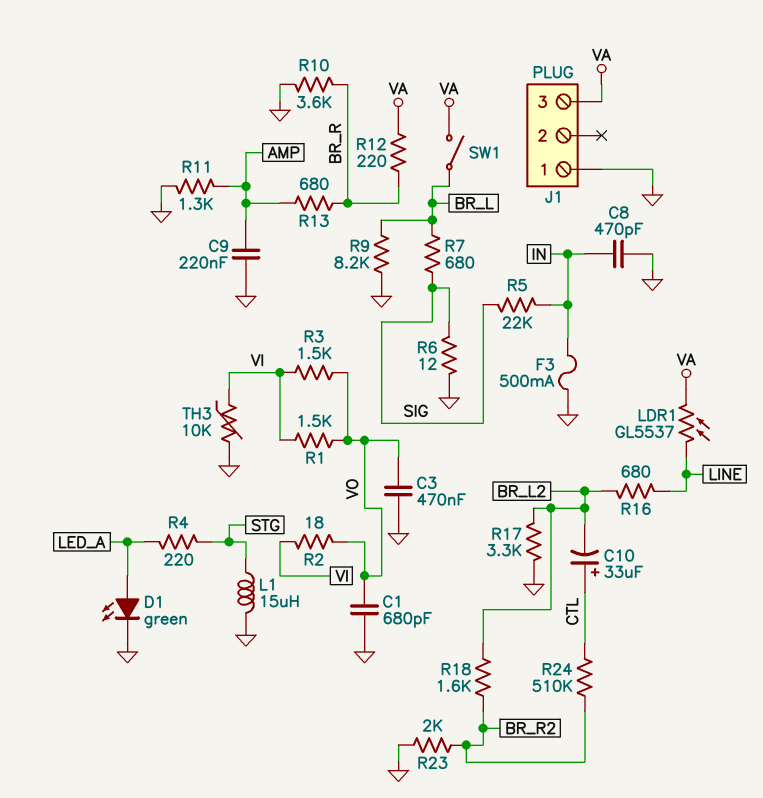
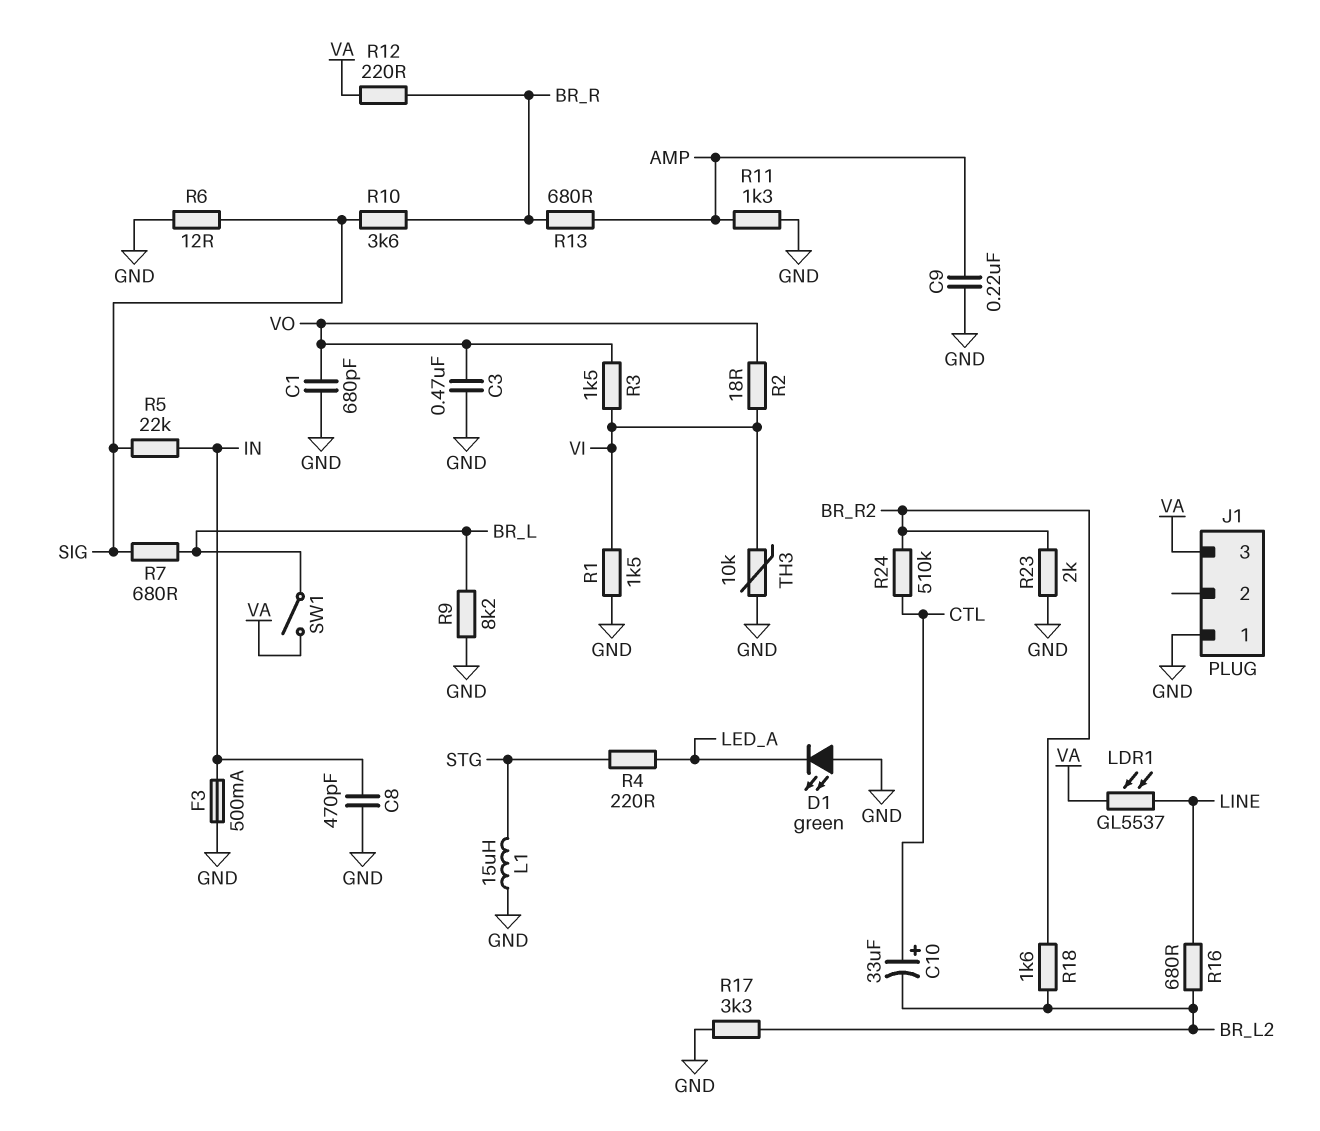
D1: LED green (A LED_A, K GND) -> LED green (A GND, K LED_A)
R1: 1.5k (VI, VO) -> 1.5k (GND, VI)
R10: 3.6k (BR_R, GND) -> 3.6k (BR_R, SIG)

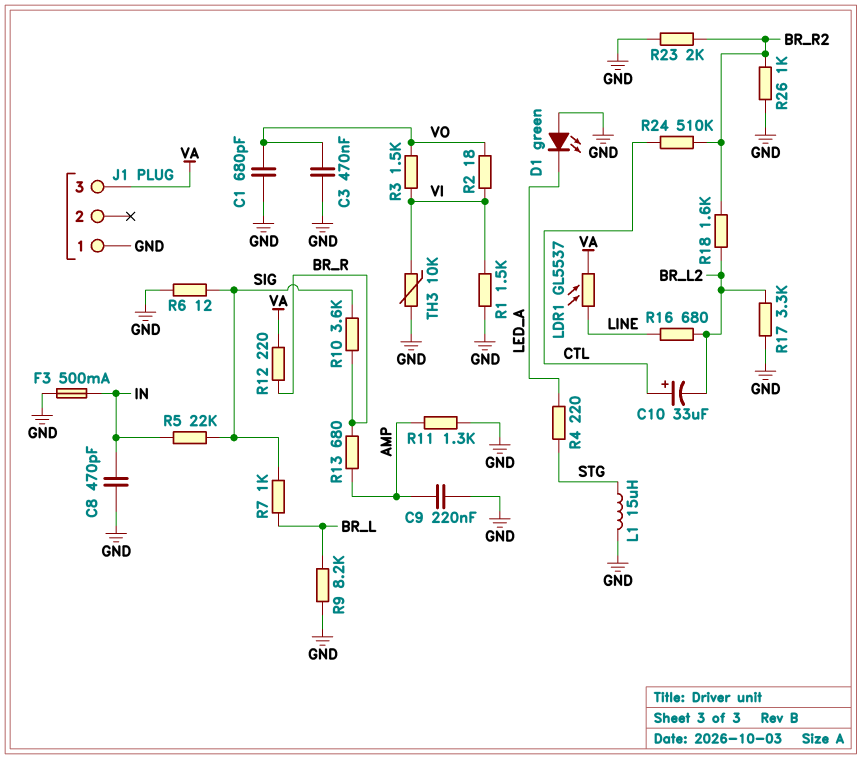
R7: 680 (BR_L, SIG) -> 1k (BR_L, SIG)
R26: none -> 1k (BR_R2, GND)
SW1: switch (BR_L, VA) -> none

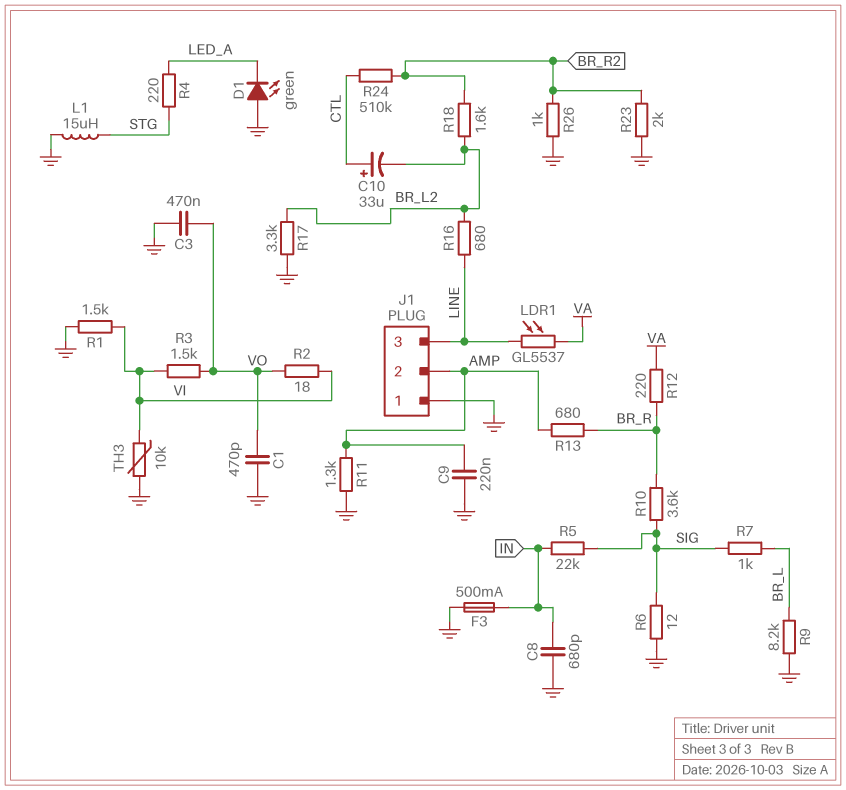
C1: 680pF (GND, VO) -> 470pF (GND, VO)
C8: 470pF (GND, IN) -> 680pF (GND, IN)
J1 pin 2: none -> AMP
J1 pin 3: VA -> LINE

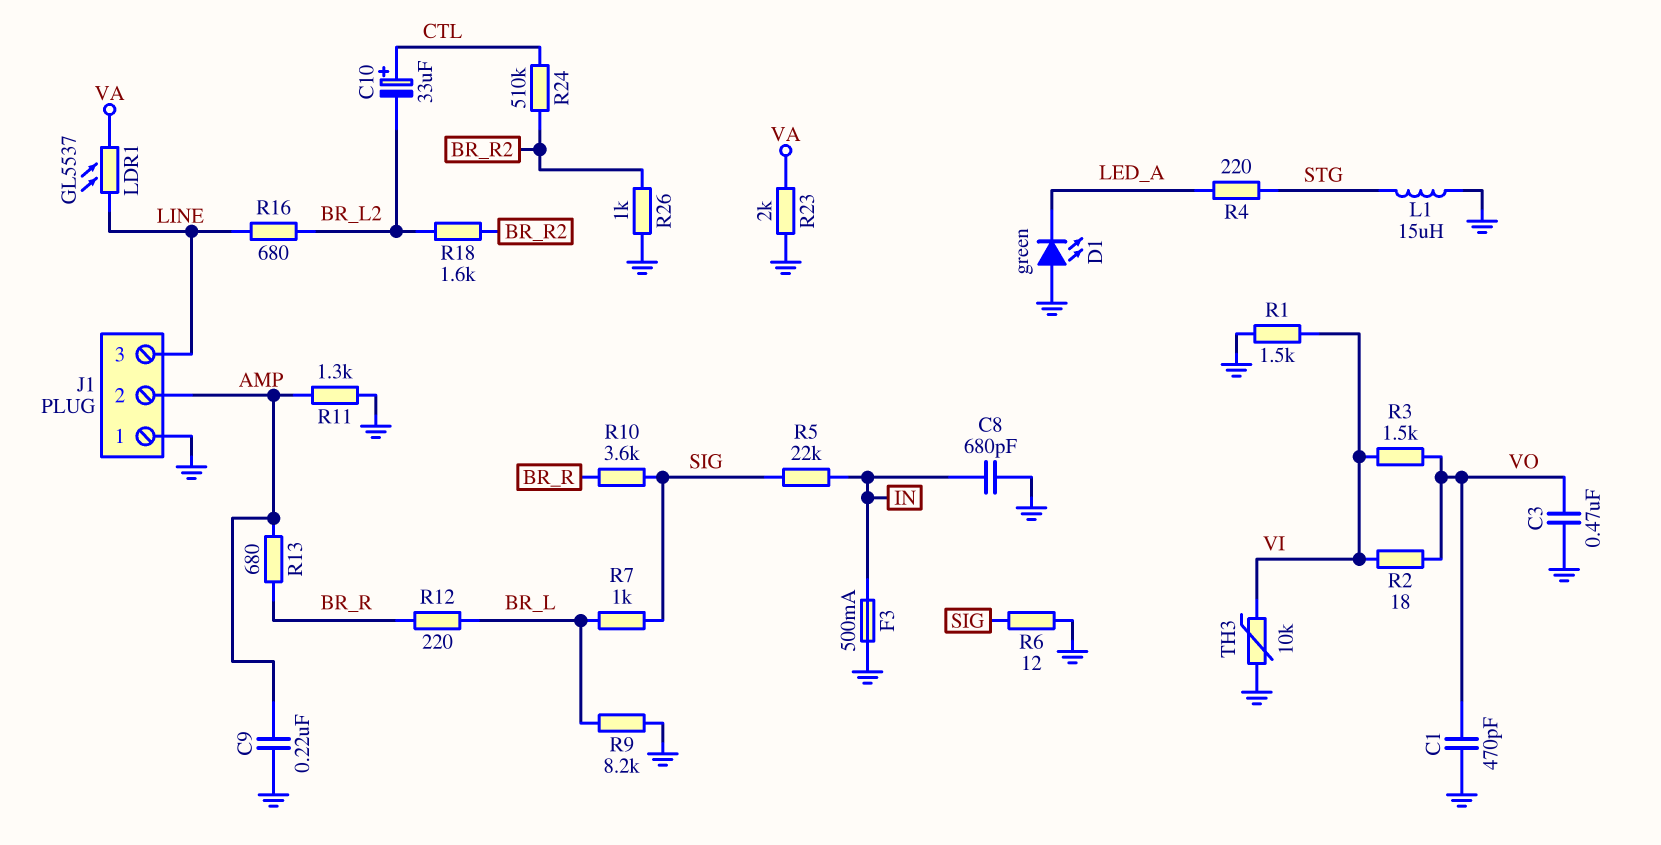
R12: 220 (BR_R, VA) -> 220 (BR_L, BR_R)
R17: 3.3k (BR_L2, GND) -> none
R23: 2k (BR_R2, GND) -> 2k (GND, VA)

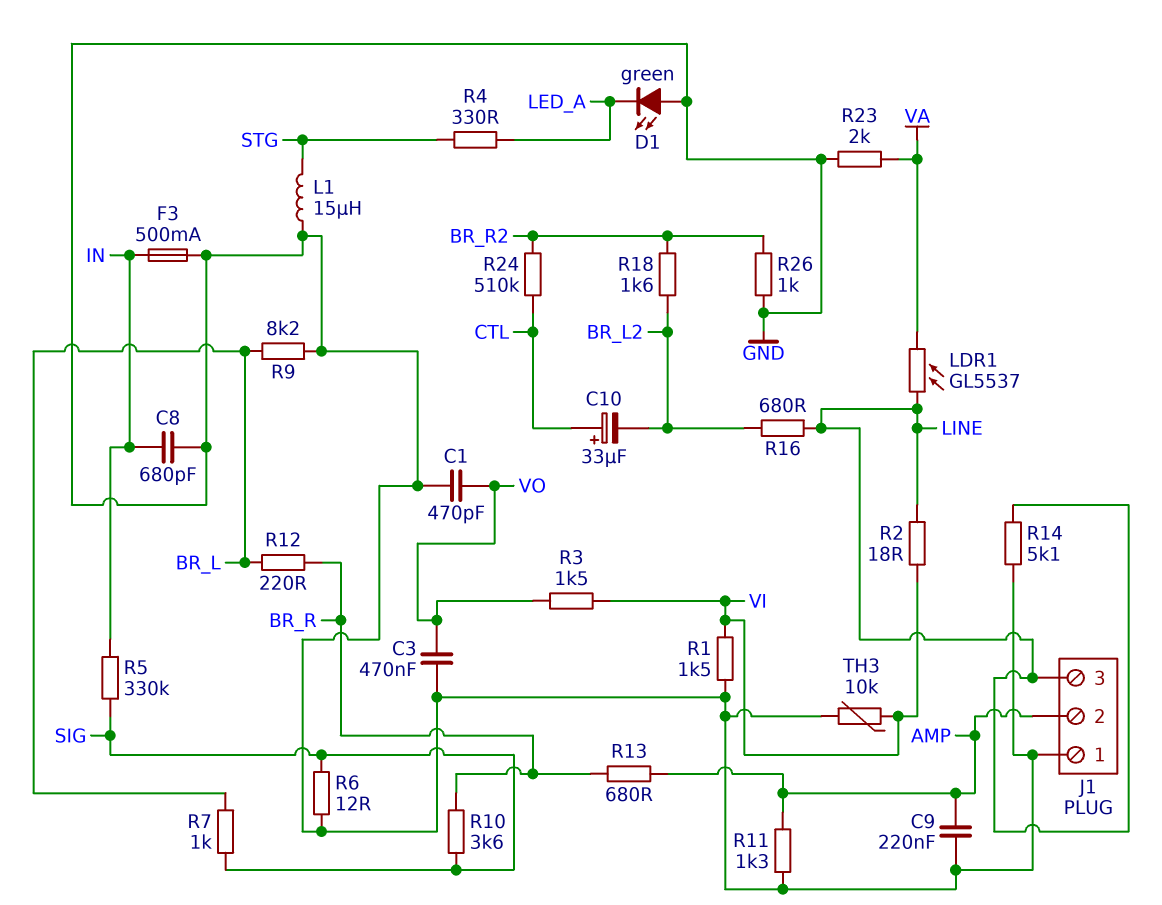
R2: 18 (VI, VO) -> 18 (LINE, VI)
R4: 220 (LED_A, STG) -> 330 (LED_A, STG)
R5: 22k (IN, SIG) -> 330k (IN, SIG)
R14: none -> 5.1k (GND, LINE)

